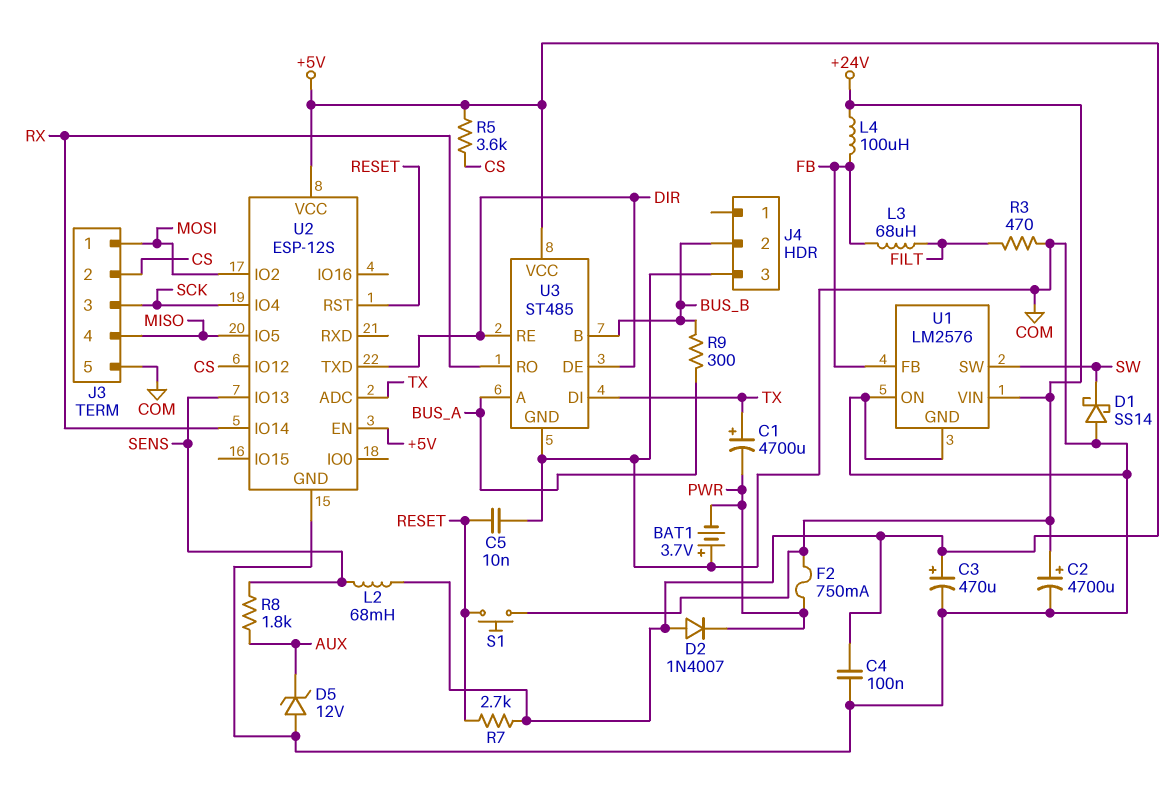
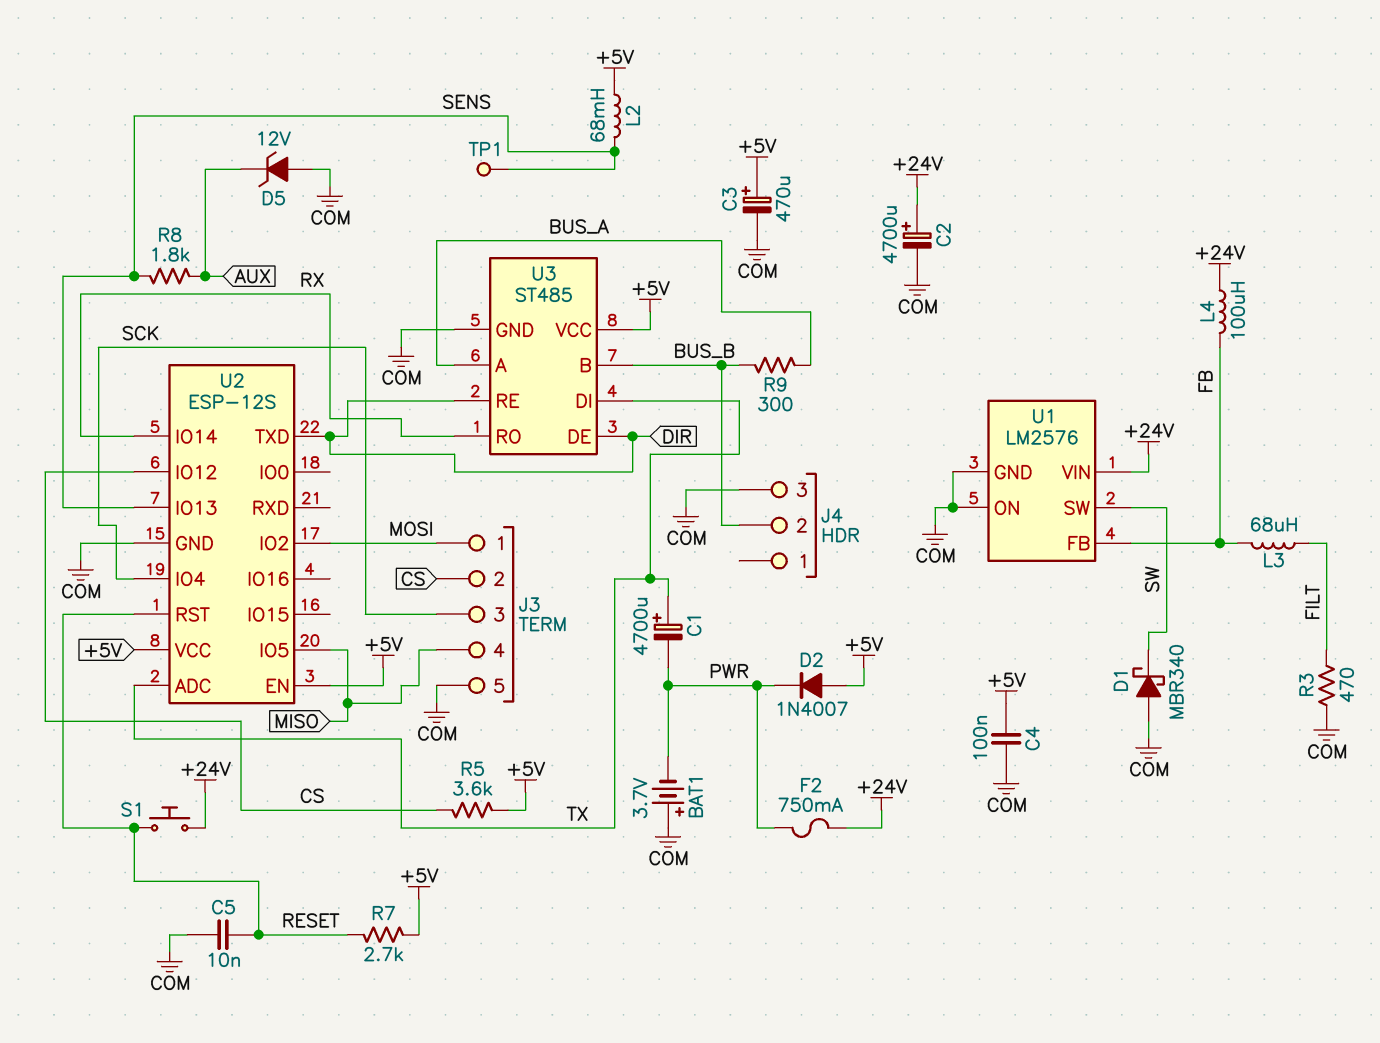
D1: schottky SS14 (A COM, K SW) -> schottky MBR340 (A COM, K SW)
TP1: none -> test point (SENS)

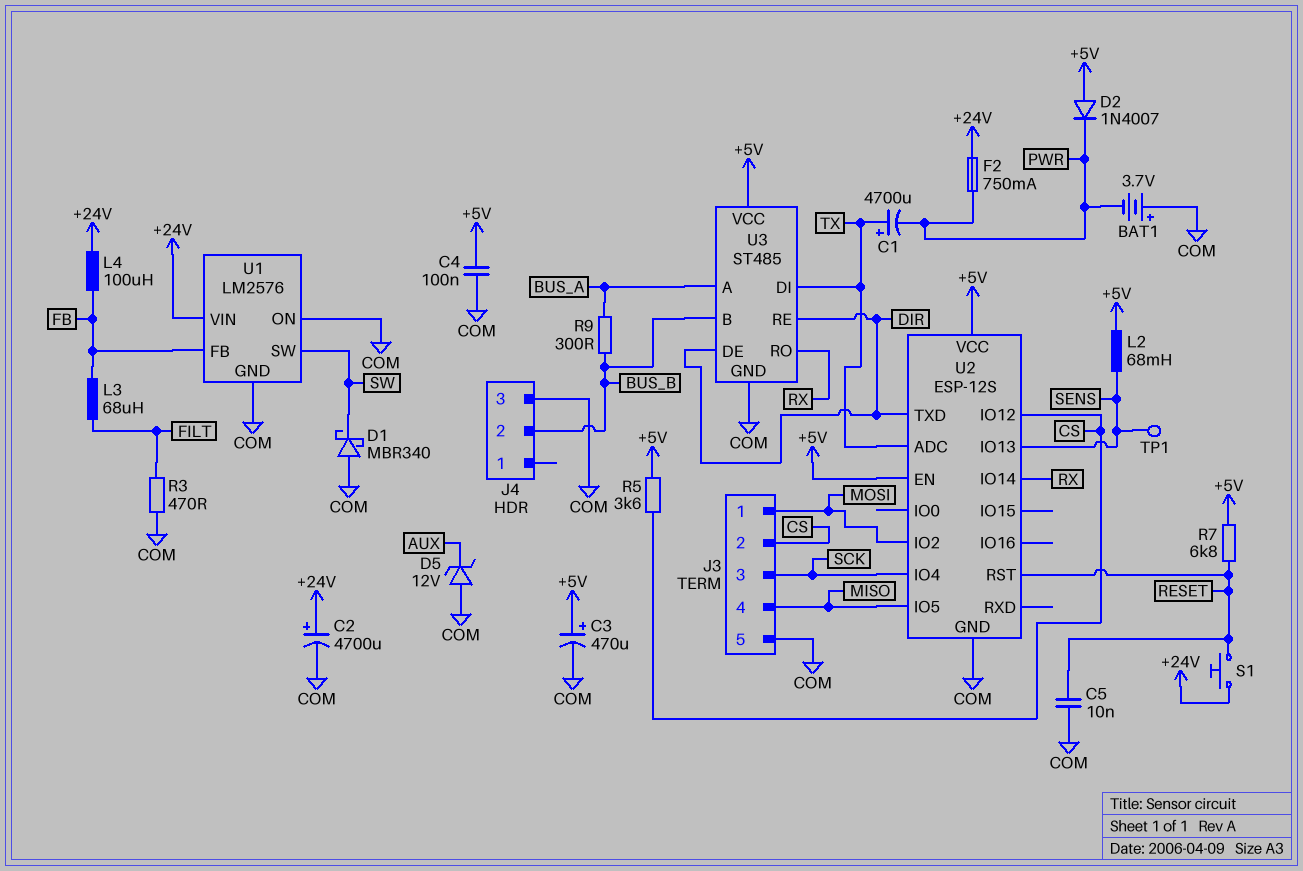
R7: 2.7k (+5V, RESET) -> 6.8k (+5V, RESET)
R8: 1.8k (AUX, SENS) -> none

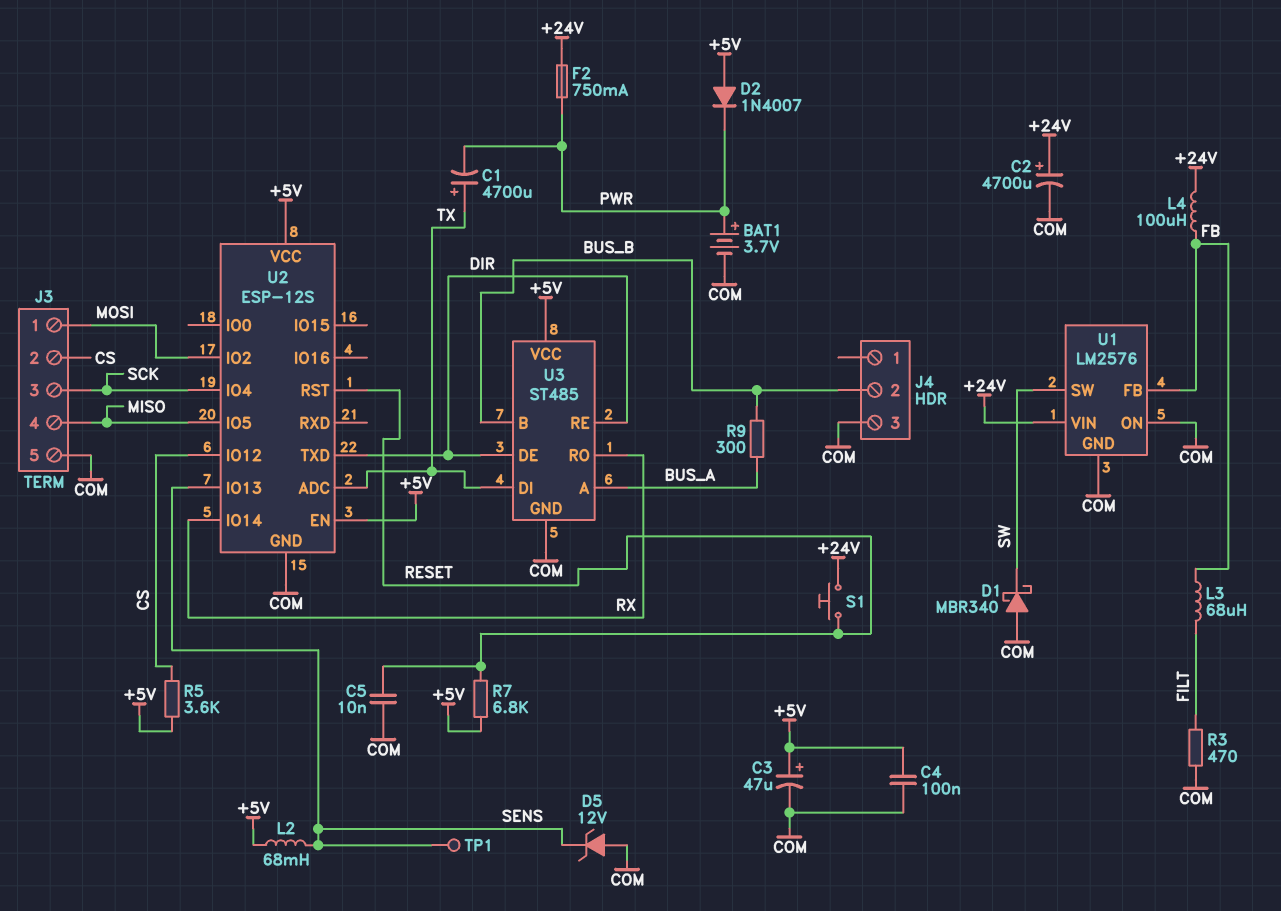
BAT1: 3.7V (plus COM, minus PWR) -> 3.7V (plus PWR, minus COM)
C3: 470uF (plus +5V, minus COM) -> 47uF (plus +5V, minus COM)
D5: zener 12V (A COM, K AUX) -> zener 12V (A COM, K SENS)

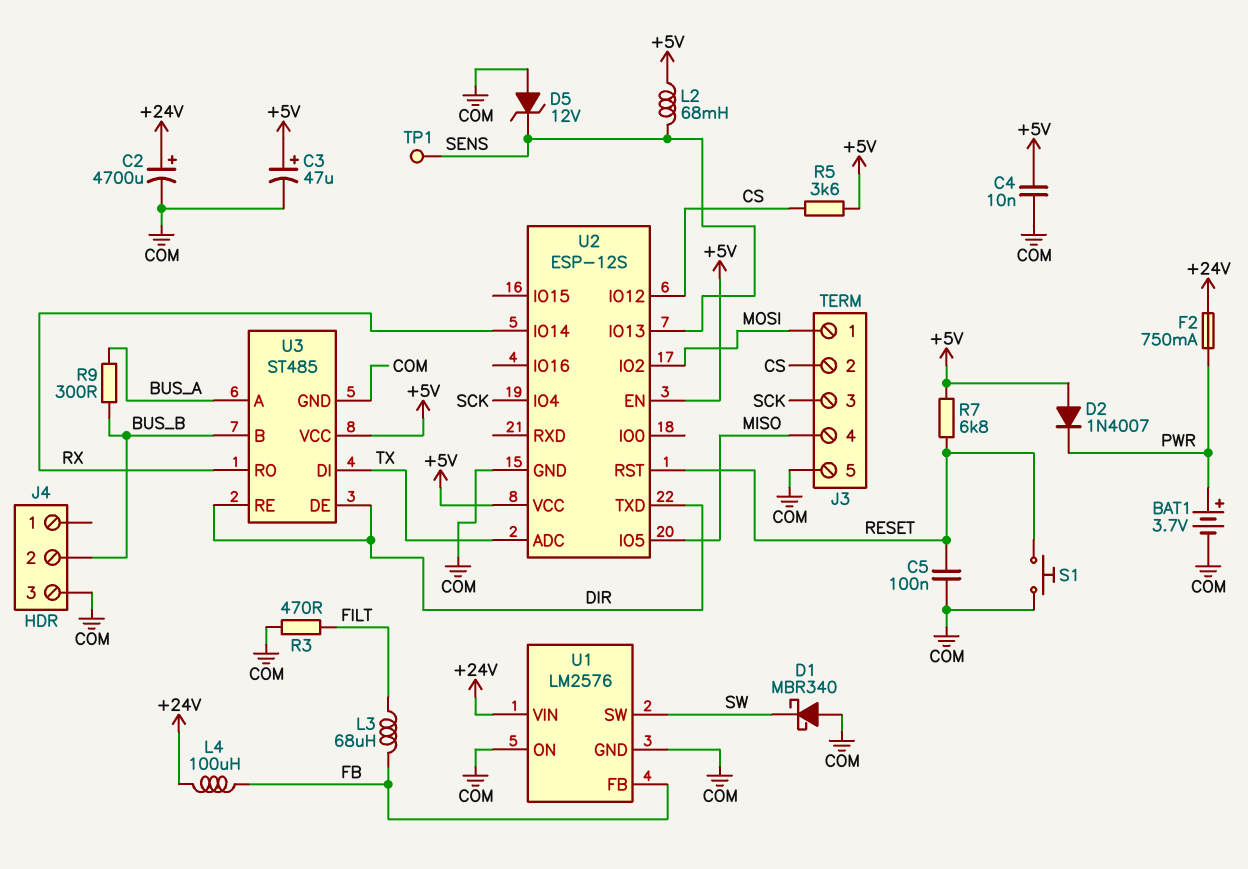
C1: 4700uF (plus TX, minus PWR) -> none
C4: 100nF (+5V, COM) -> 10nF (+5V, COM)
C5: 10nF (COM, RESET) -> 100nF (COM, RESET)
S1: button (+24V, RESET) -> button (COM, RESET)

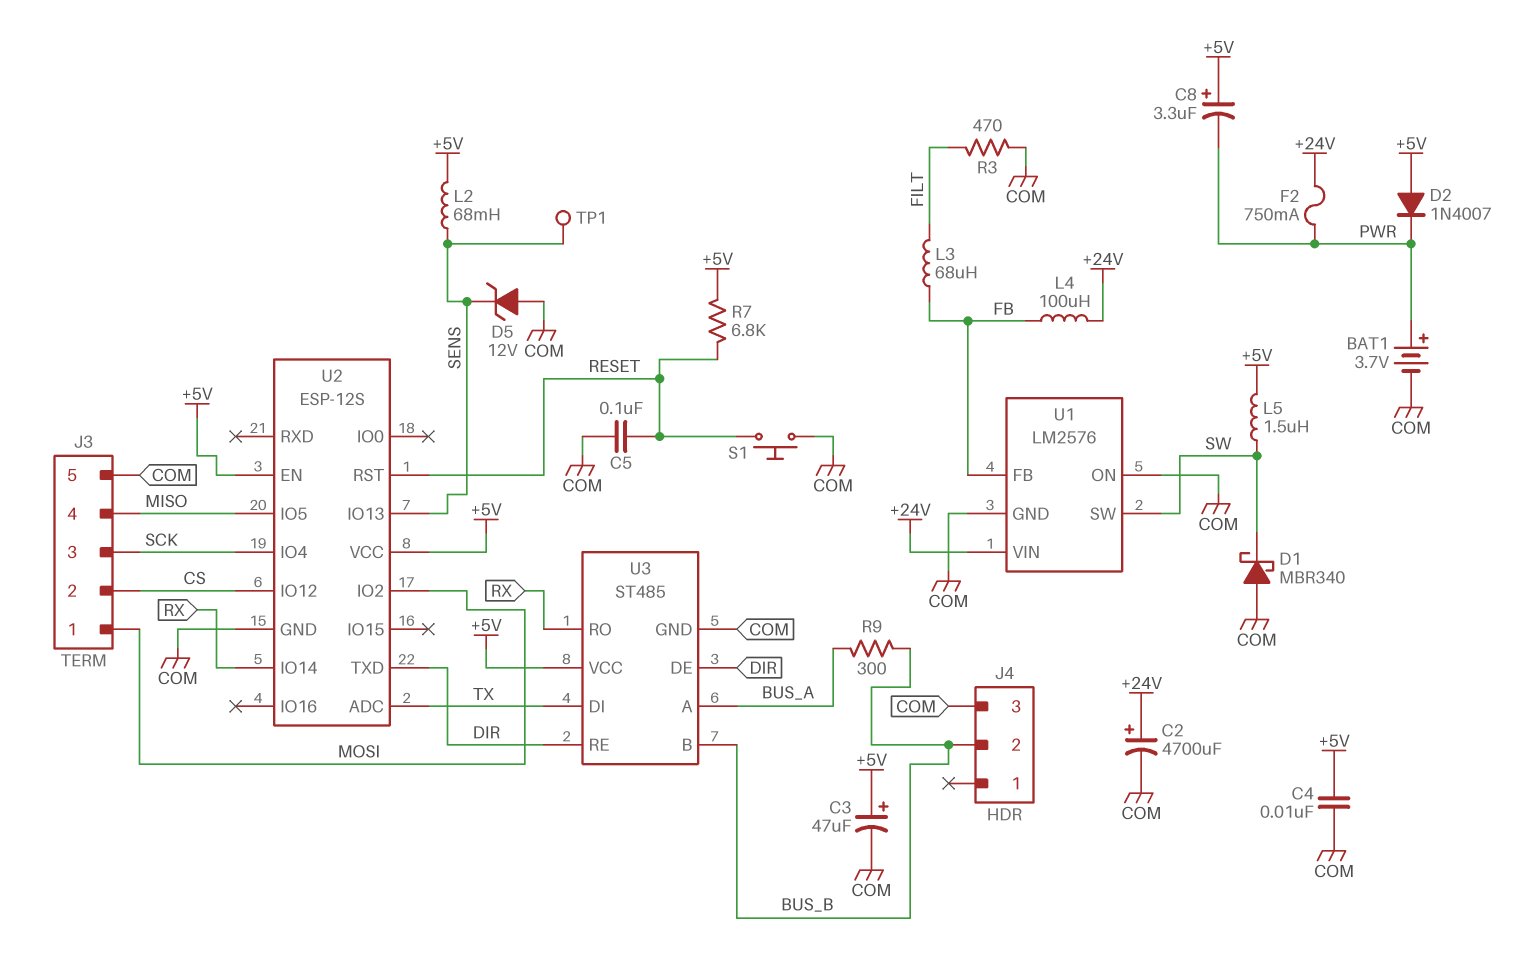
C8: none -> 3.3uF (plus +5V, minus PWR)
L5: none -> 1.5uH (+5V, SW)
R5: 3.6k (+5V, CS) -> none

